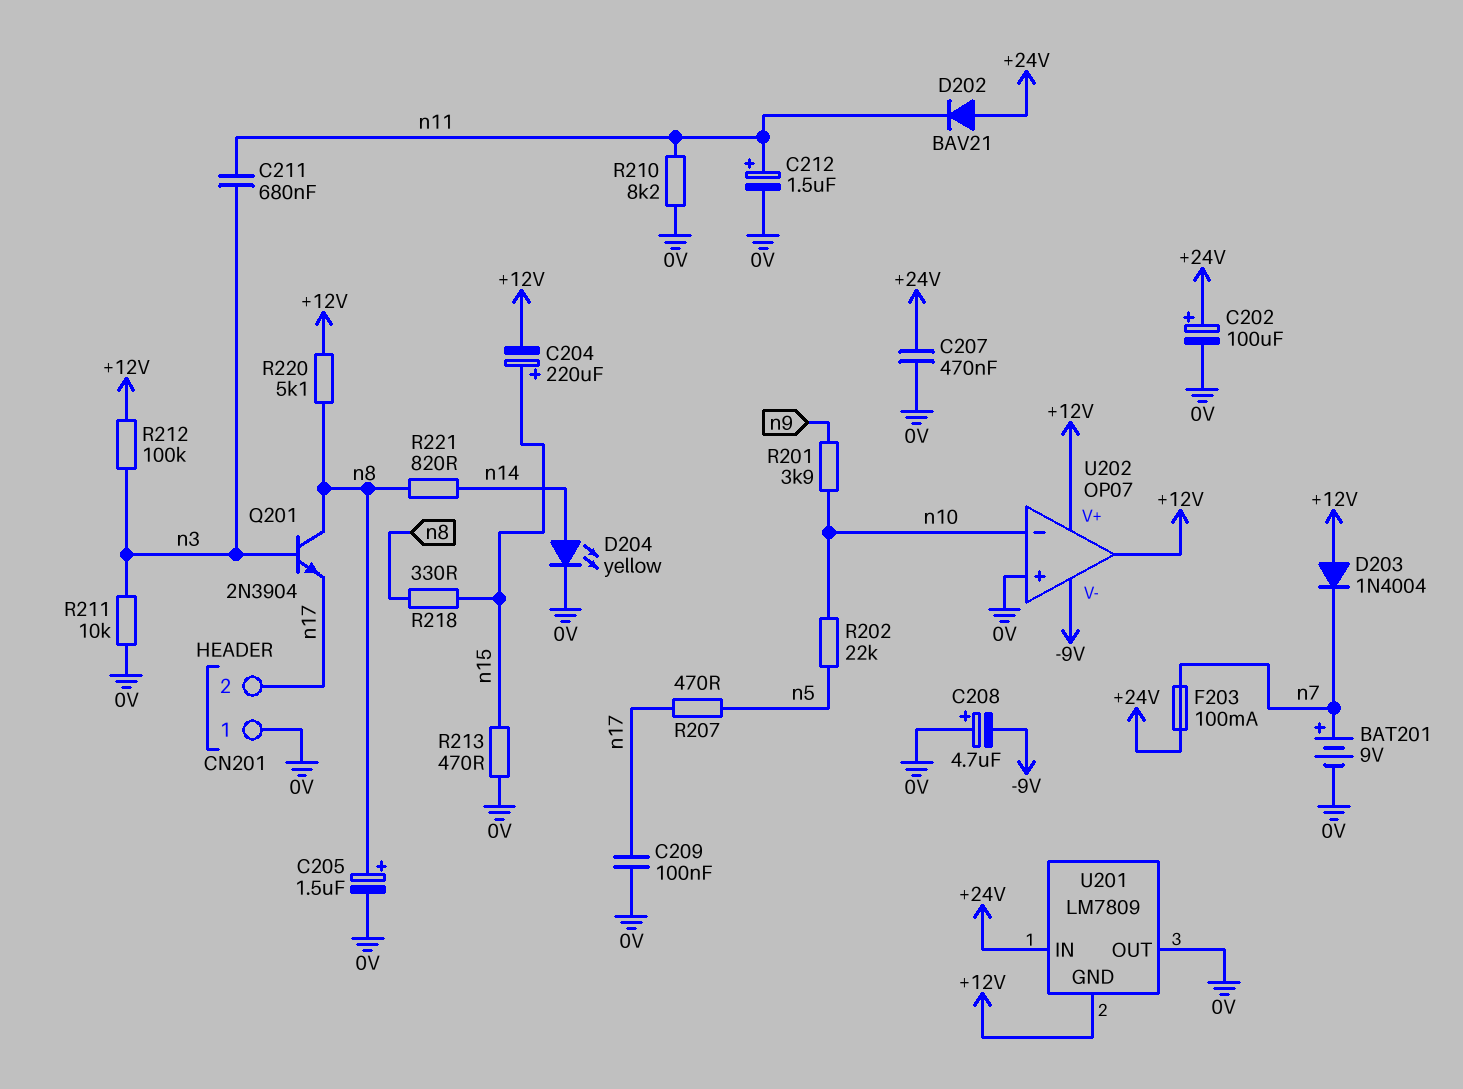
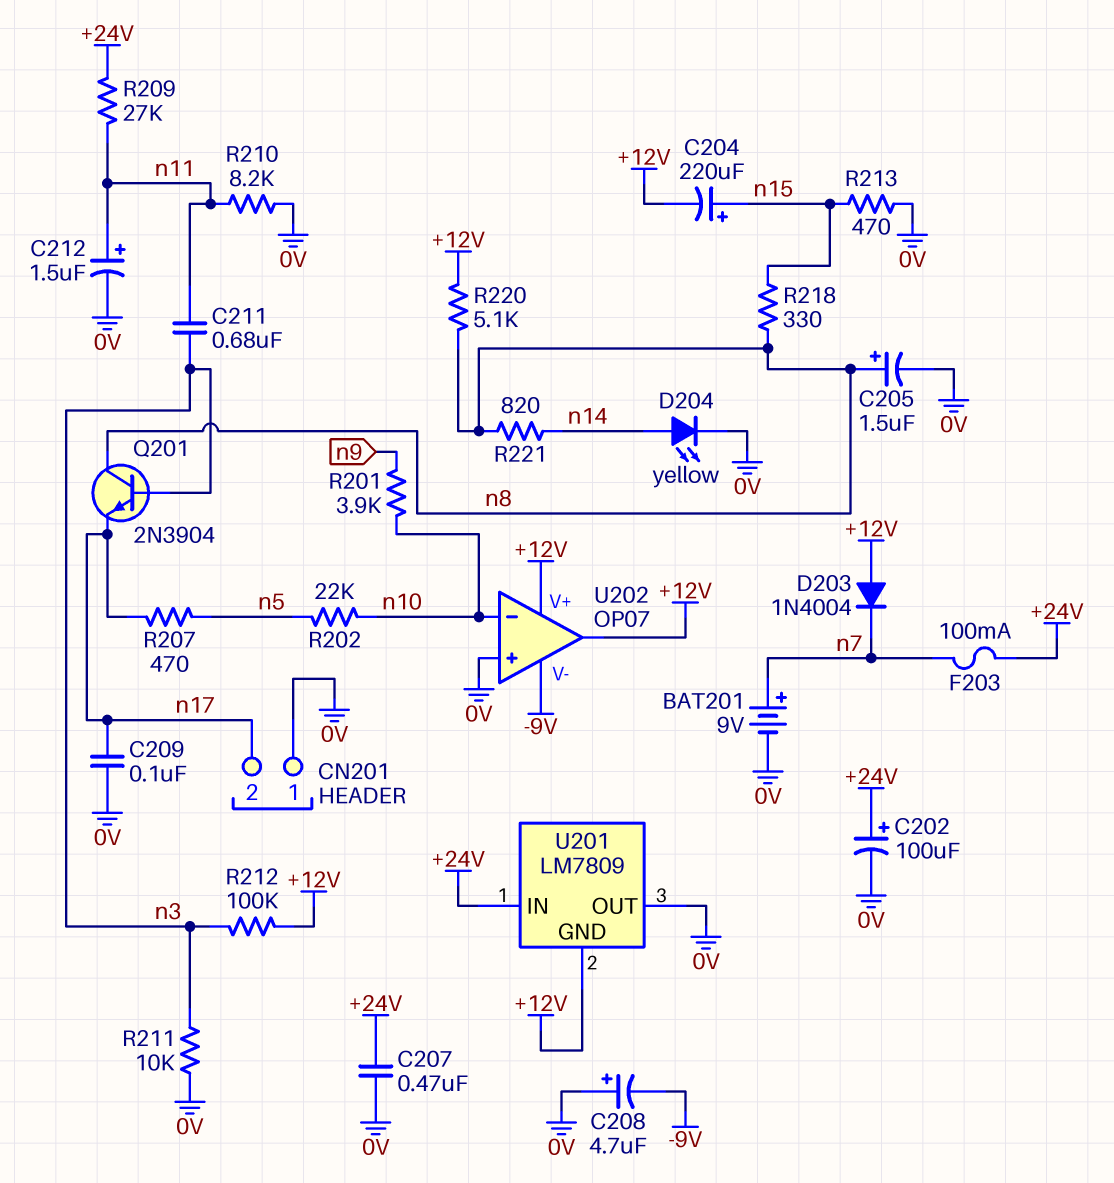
D202: diode BAV21 (A +24V, K n11) -> none
R209: none -> 27k (+24V, n11)

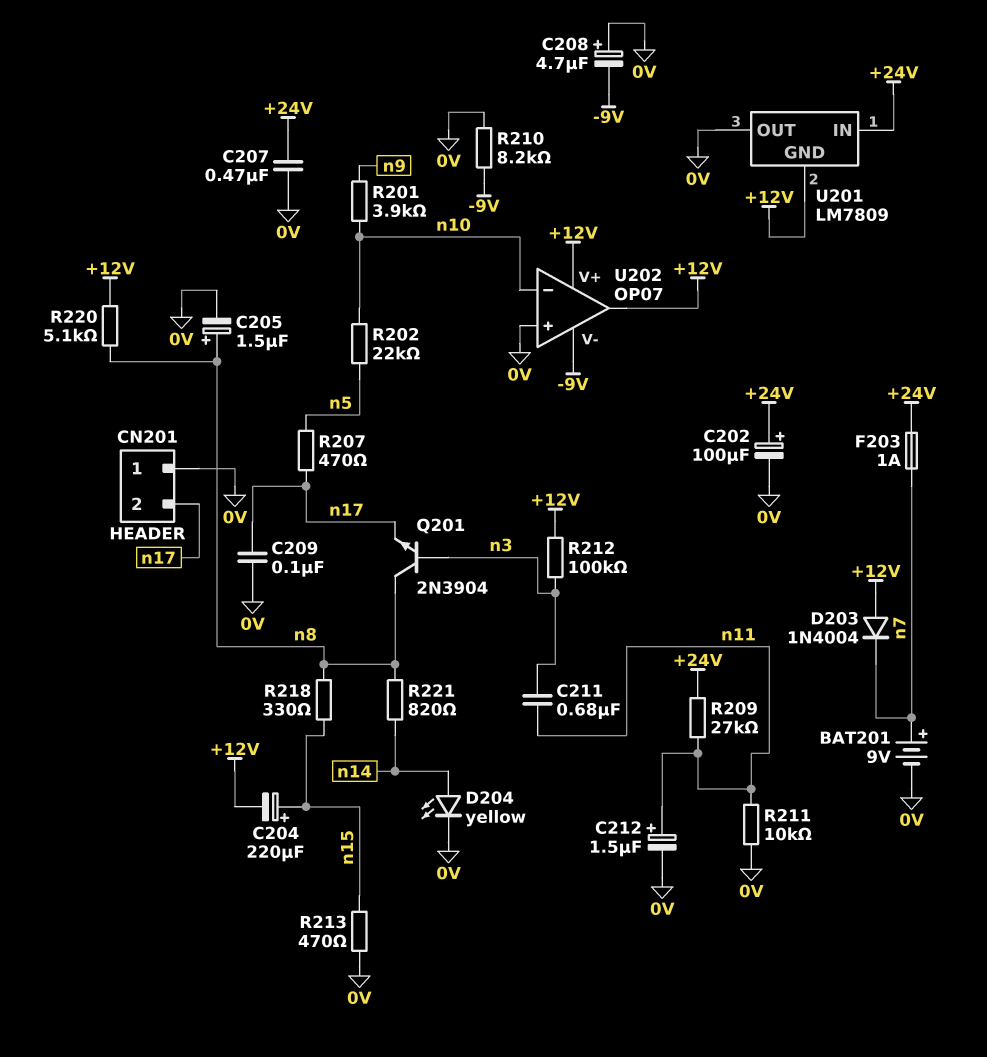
F203: 100mA (+24V, n7) -> 1A (+24V, n7)
R210: 8.2k (0V, n11) -> 8.2k (-9V, 0V)
R211: 10k (0V, n3) -> 10k (0V, n11)

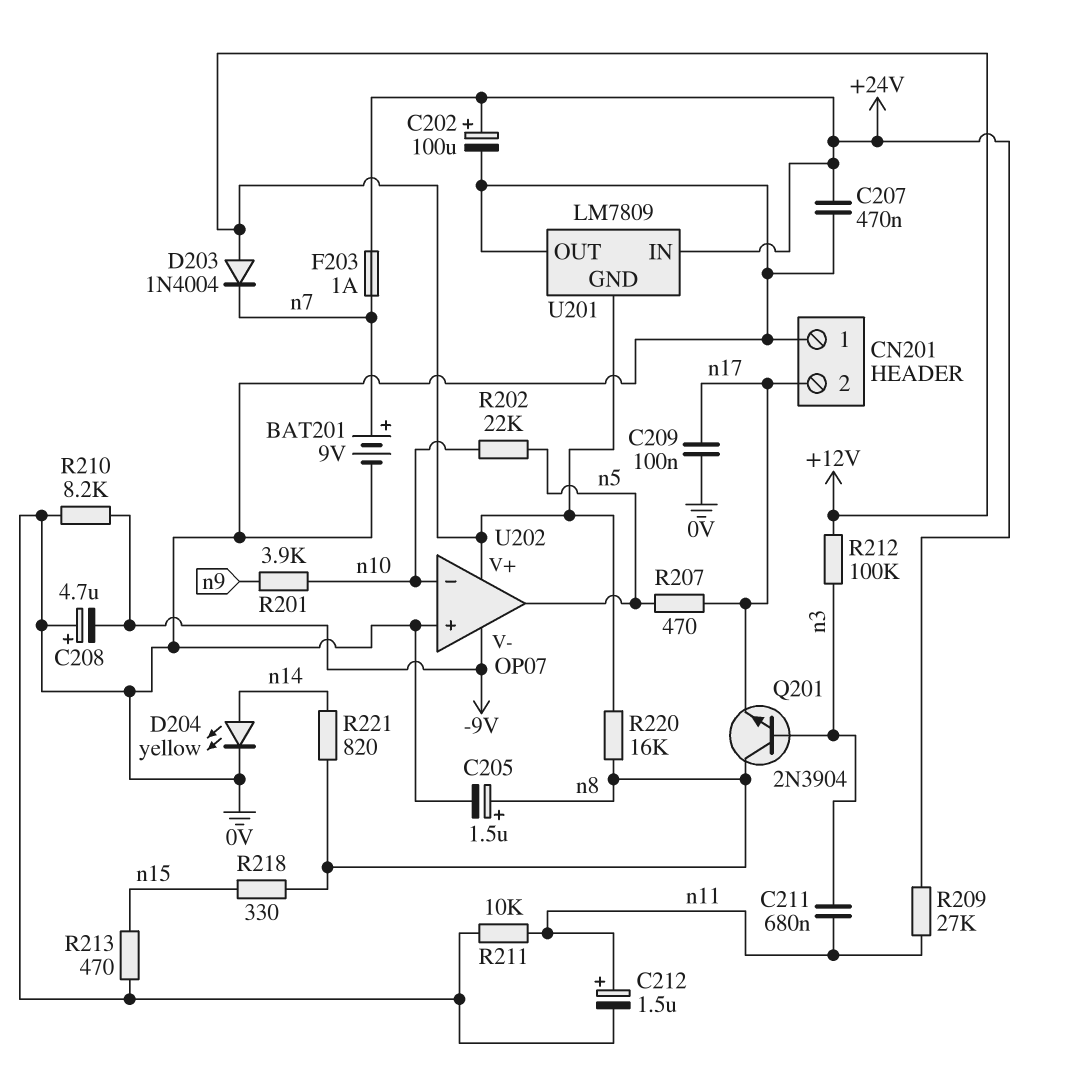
C204: 220uF (plus n15, minus +12V) -> none
R220: 5.1k (+12V, n8) -> 16k (+12V, n8)
U202 pin out: +12V -> n5

